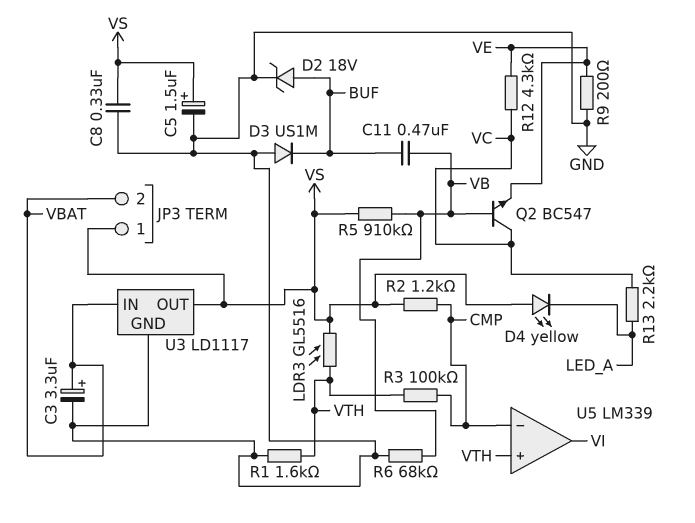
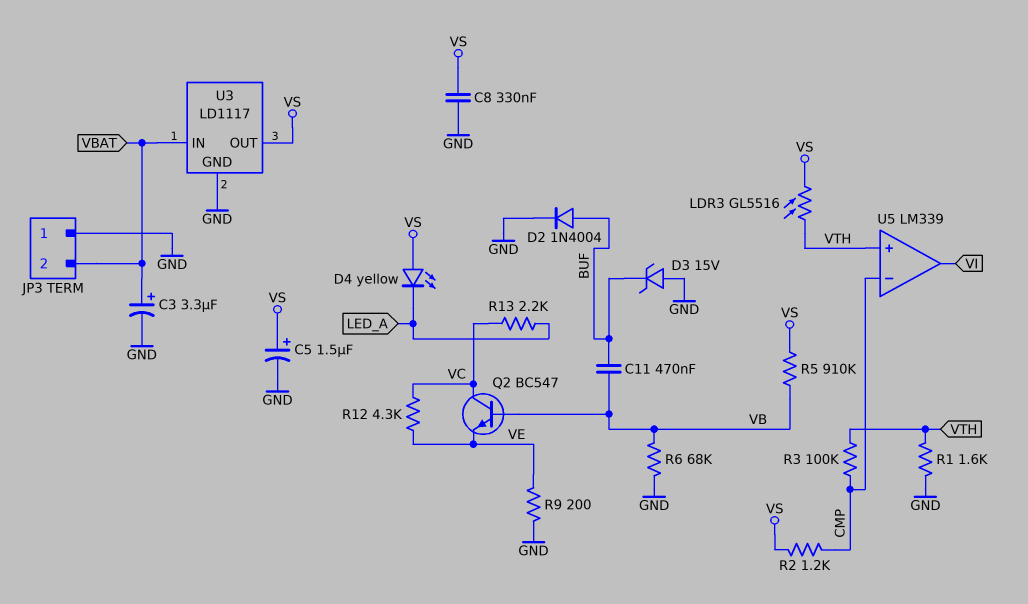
D2: zener 18V (A BUF, K GND) -> diode 1N4004 (A BUF, K GND)
D3: diode US1M (A GND, K BUF) -> zener 15V (A GND, K BUF)
JP3 pin 1: VS -> GND

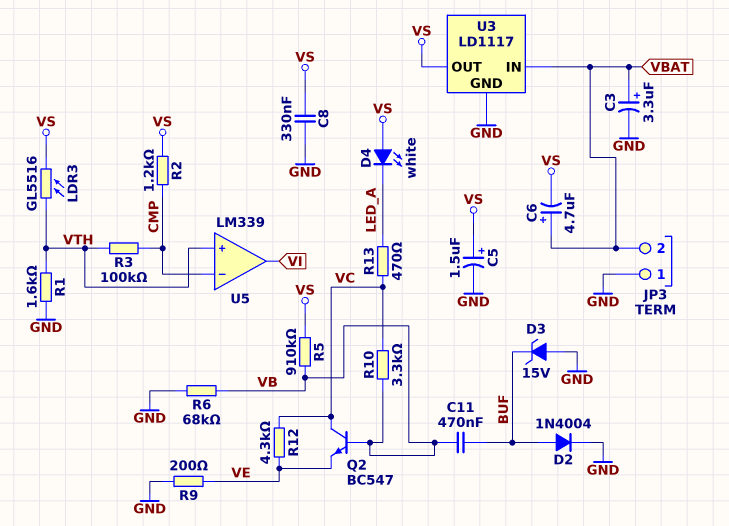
C6: none -> 4.7uF (plus VBAT, minus VS)
D4: LED yellow (A VS, K LED_A) -> LED white (A VS, K LED_A)
R10: none -> 3.3k (VB, VC)
R13: 2.2k (LED_A, VC) -> 470 (LED_A, VC)

